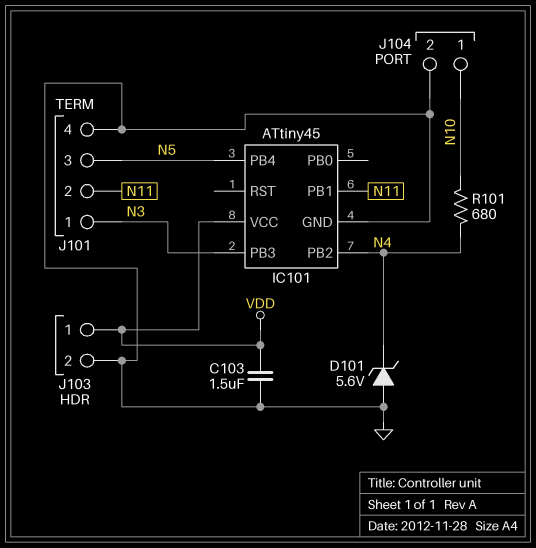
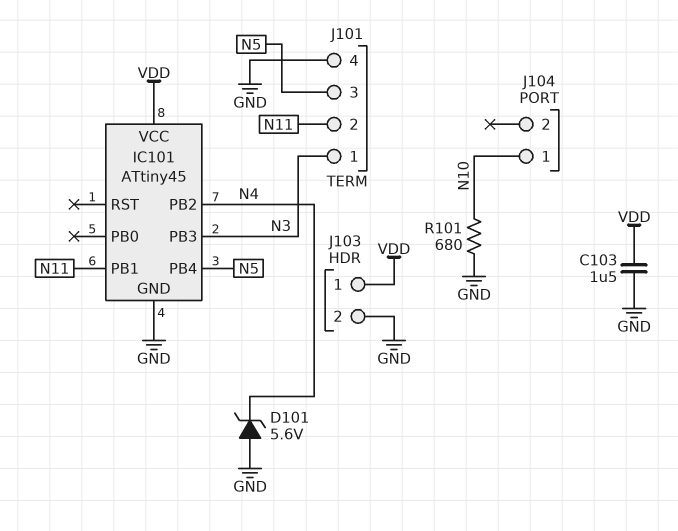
J104 pin 2: GND -> none
R101: 680 (N4, N10) -> 680 (GND, N10)

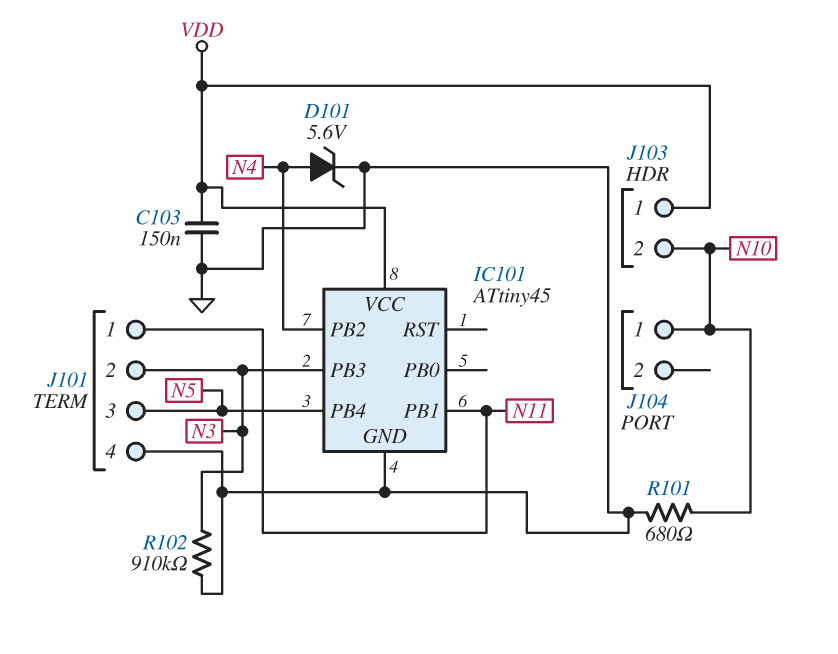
C103: 1.5uF (GND, VDD) -> 150nF (GND, VDD)
D101: zener 5.6V (A GND, K N4) -> zener 5.6V (A N4, K GND)
J101 pin 1: N3 -> N11
J101 pin 2: N11 -> N3
J103 pin 2: GND -> N10
R102: none -> 910k (GND, N3)

